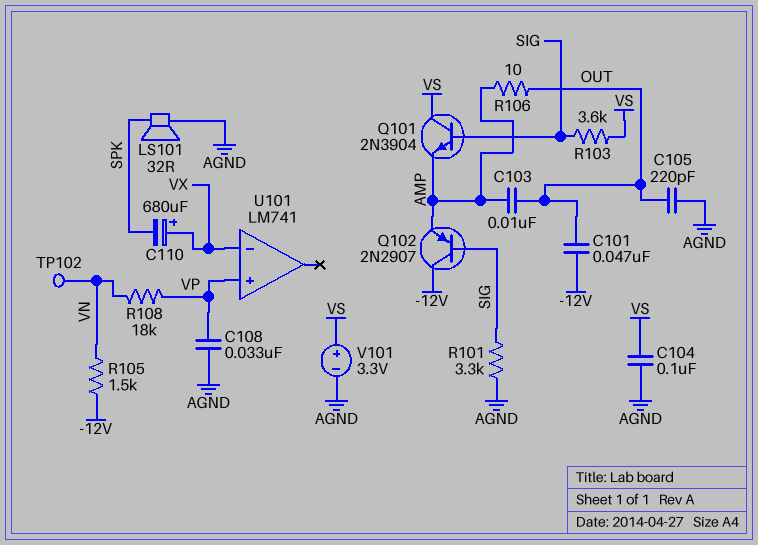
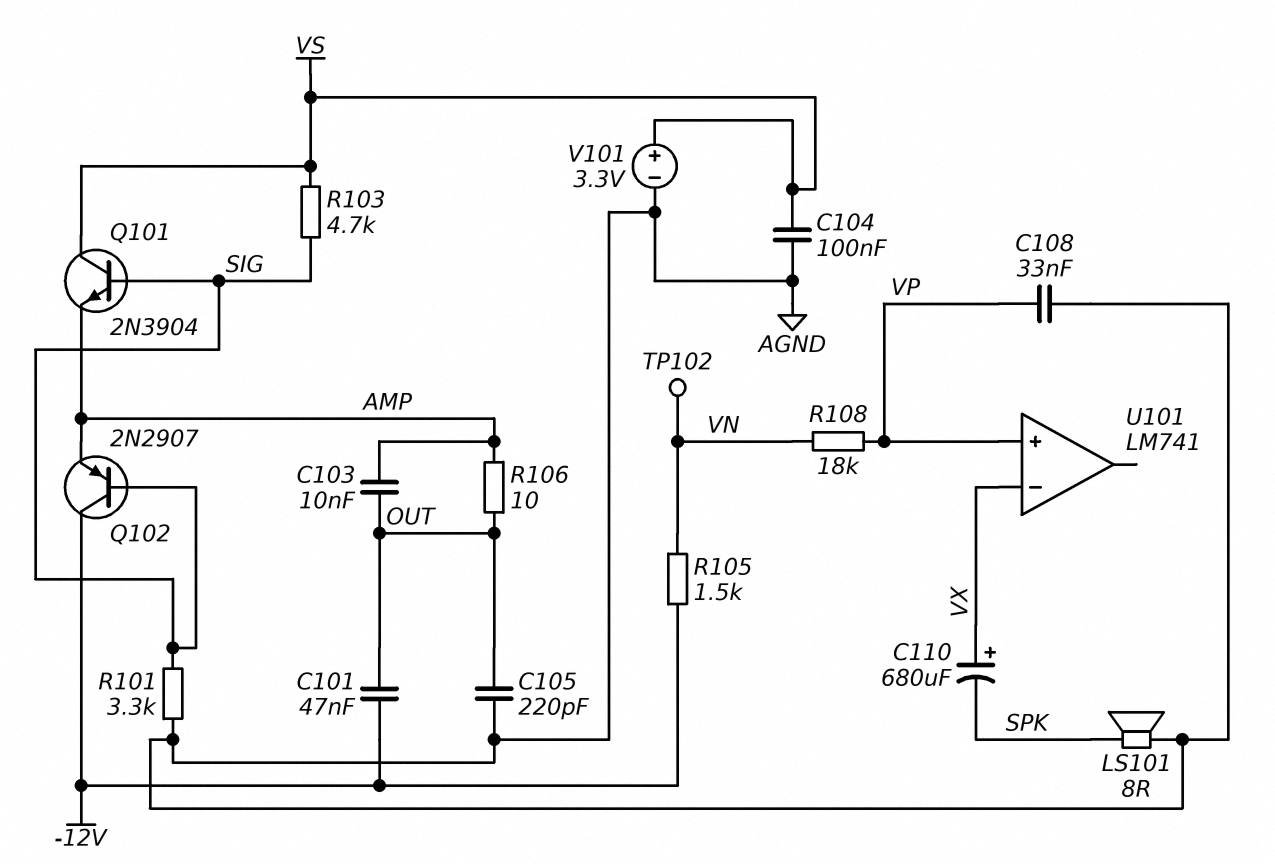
LS101: speaker 32R (AGND, SPK) -> speaker 8R (AGND, SPK)
R103: 3.6k (SIG, VS) -> 4.7k (SIG, VS)

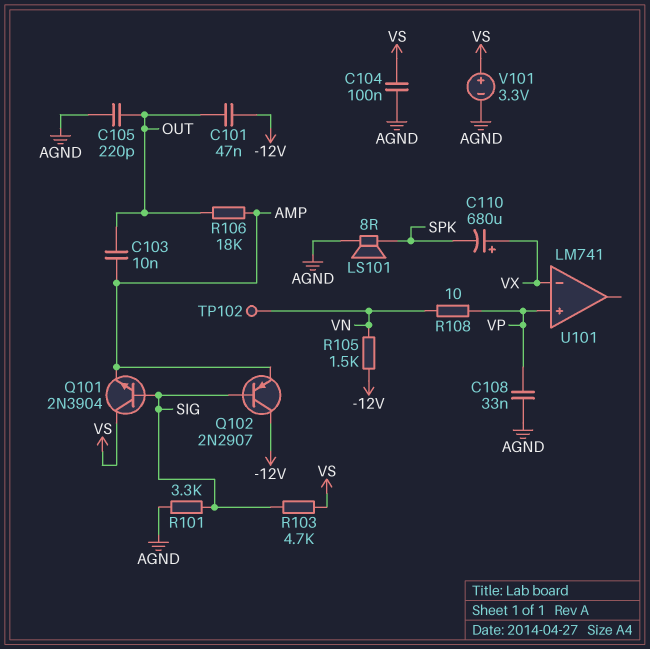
R106: 10 (AMP, OUT) -> 18k (AMP, OUT)
R108: 18k (VN, VP) -> 10 (VN, VP)

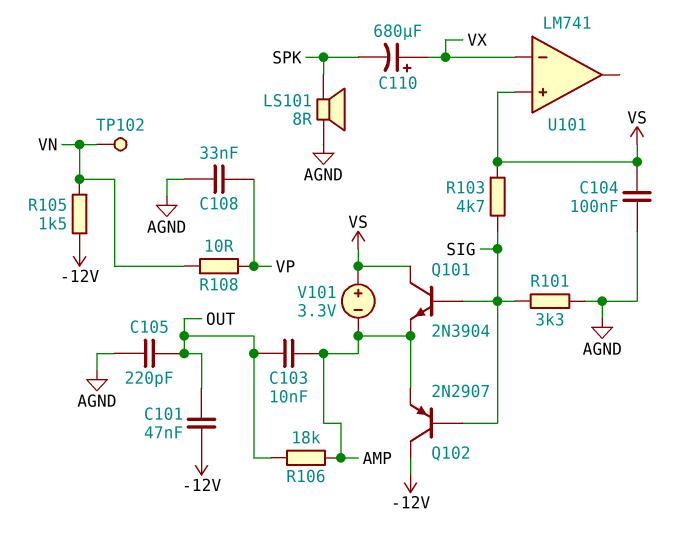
U101 pin in+: VP -> VS
V101: 3.3V (plus VS, minus AGND) -> 3.3V (plus VS, minus AMP)

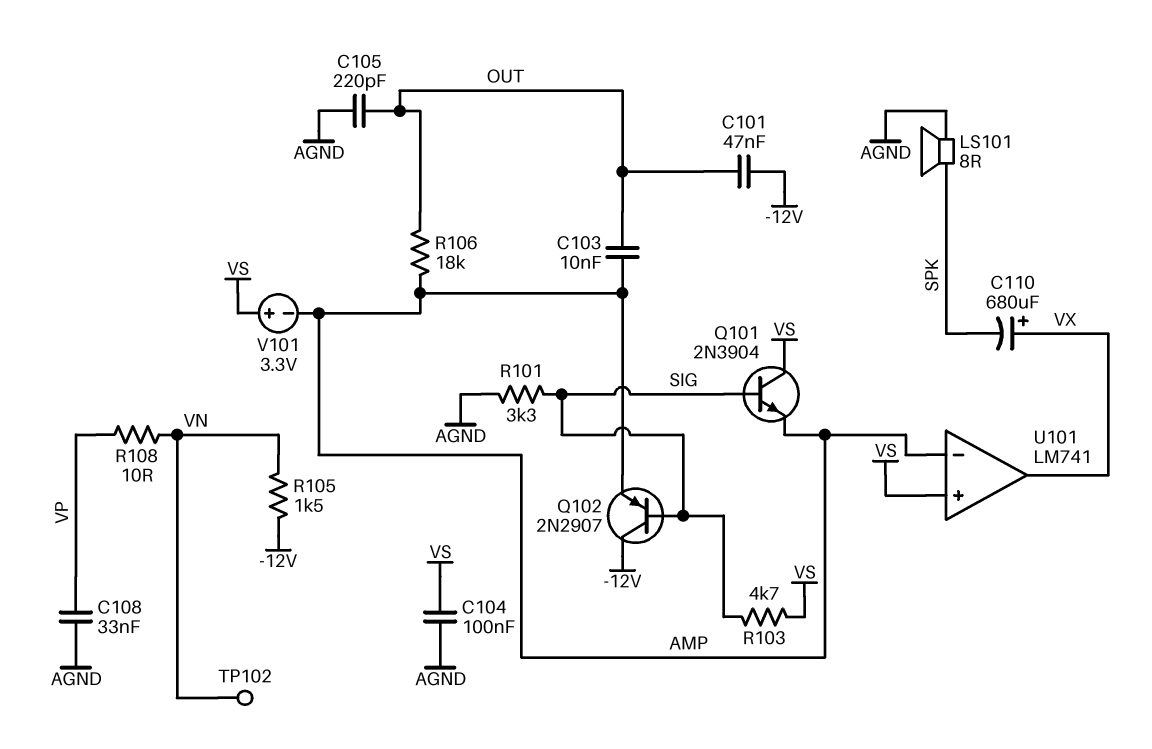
U101 pin in-: VX -> AMP
U101 pin out: none -> VX

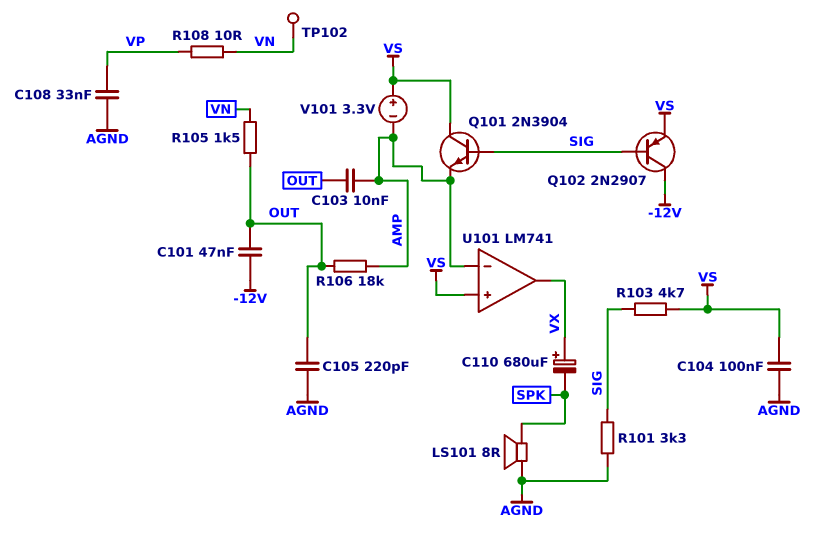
Q102: PNP 2N2907 (B SIG, C -12V, E AMP) -> PNP 2N2907 (B SIG, C -12V, E VS)
R105: 1.5k (-12V, VN) -> 1.5k (OUT, VN)

